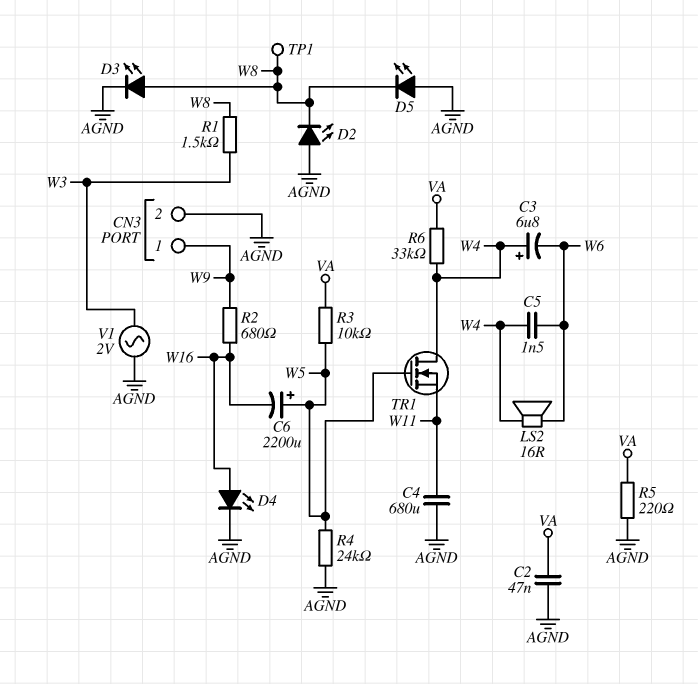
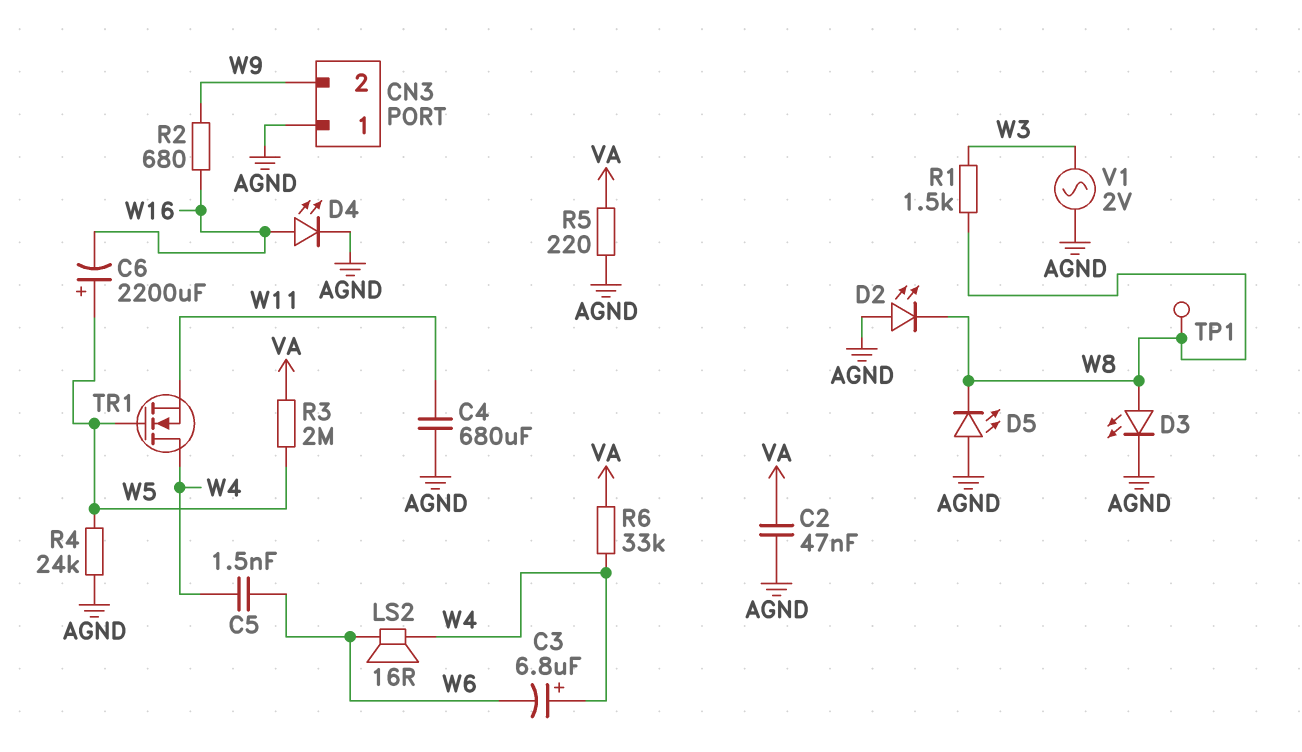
CN3 pin 1: W9 -> AGND
CN3 pin 2: AGND -> W9
R3: 10k (VA, W5) -> 2M (VA, W5)

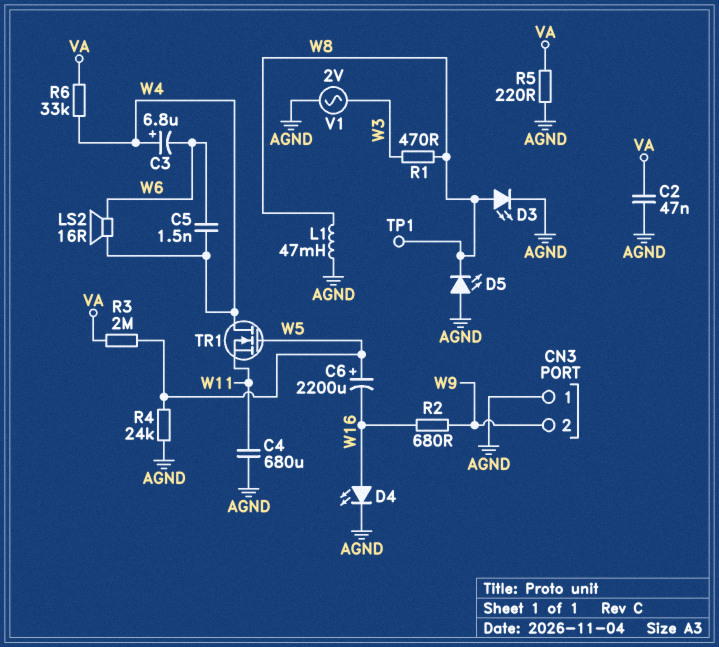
D2: LED (A AGND, K W8) -> none
L1: none -> 47mH (AGND, W8)
R1: 1.5k (W3, W8) -> 470 (W3, W8)

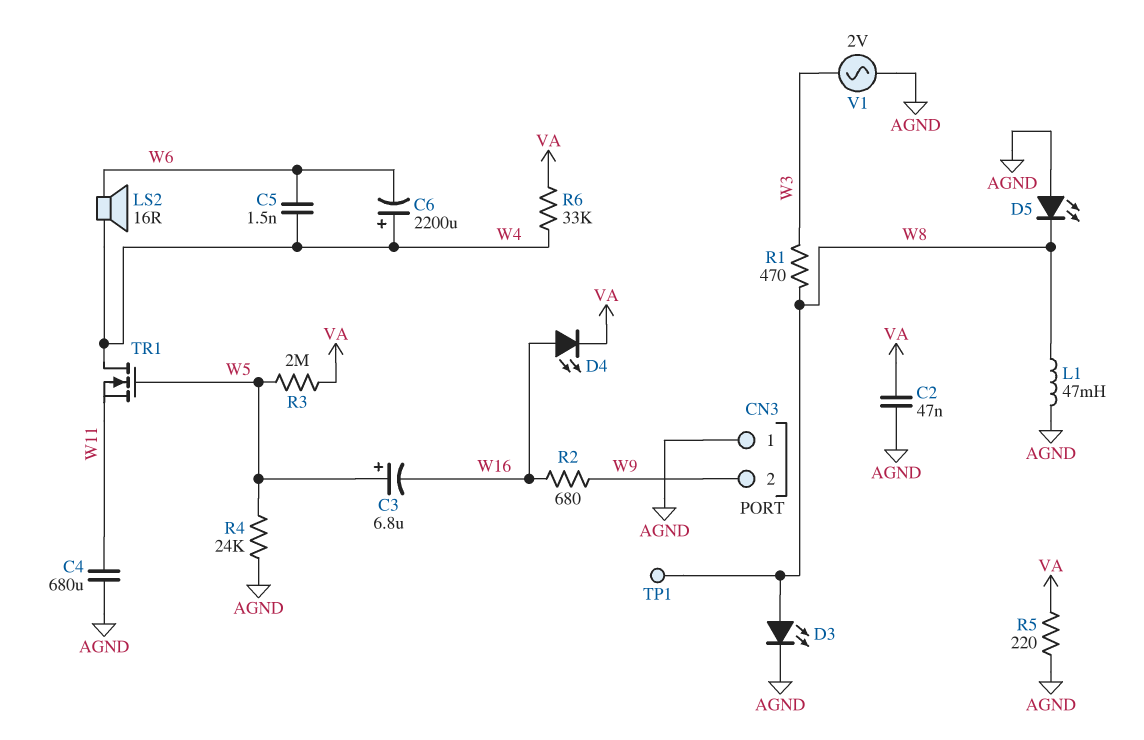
C3: 6.8uF (plus W4, minus W6) -> 6.8uF (plus W5, minus W16)
C6: 2200uF (plus W5, minus W16) -> 2200uF (plus W4, minus W6)
D4: LED (A W16, K AGND) -> LED (A W16, K VA)

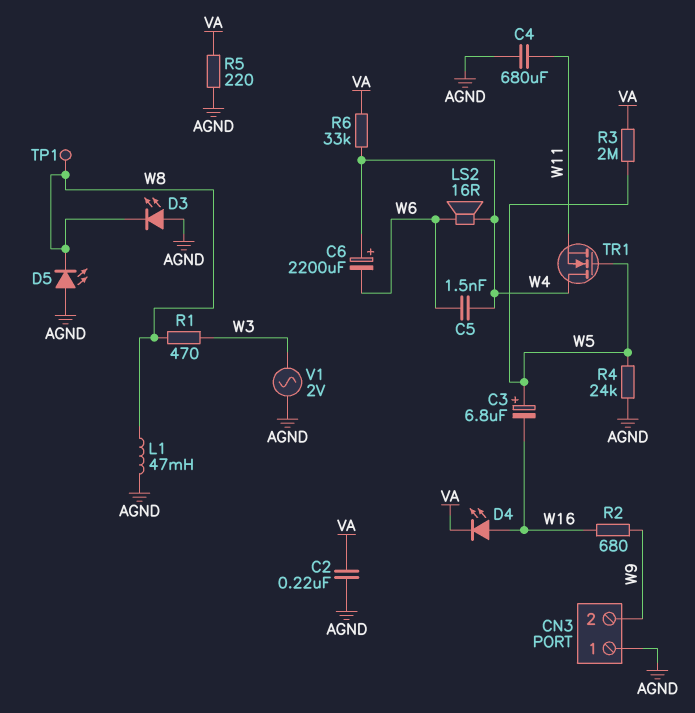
C2: 47nF (AGND, VA) -> 220nF (AGND, VA)
D3: LED (A W8, K AGND) -> LED (A AGND, K W8)

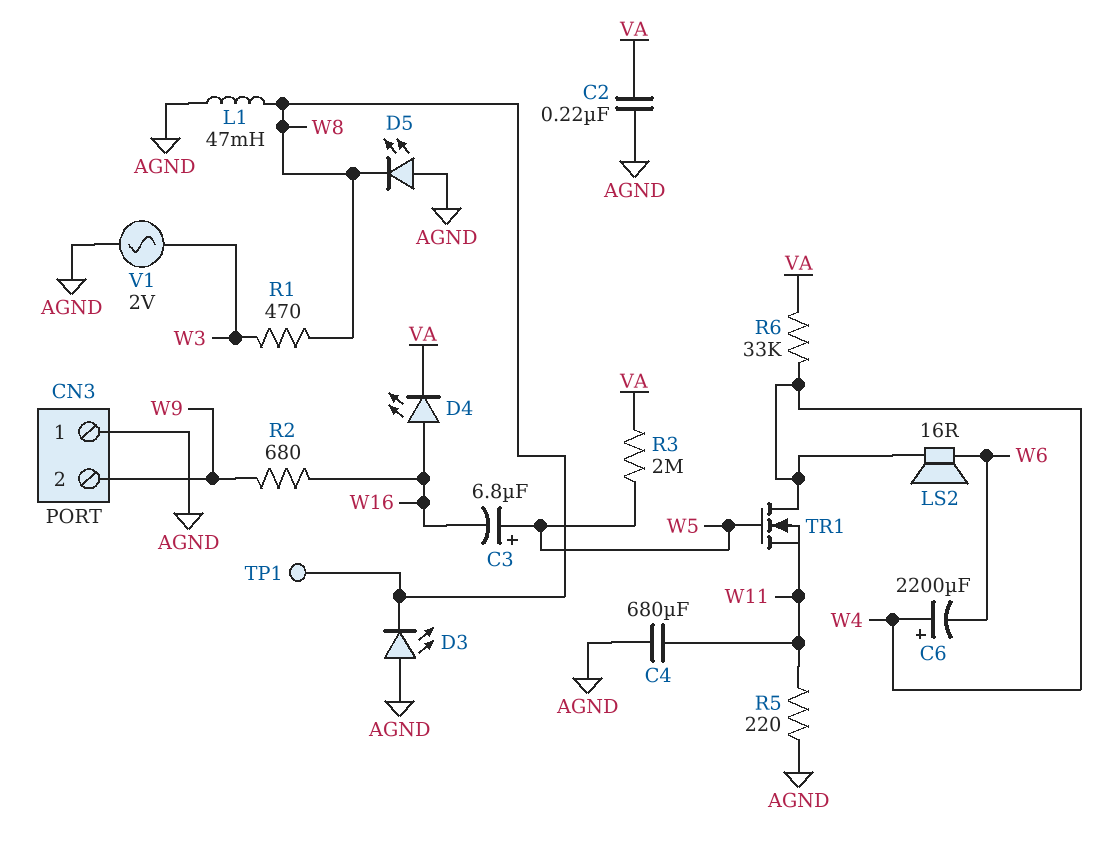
C5: 1.5nF (W4, W6) -> none
R4: 24k (AGND, W5) -> none
R5: 220 (AGND, VA) -> 220 (AGND, W11)

